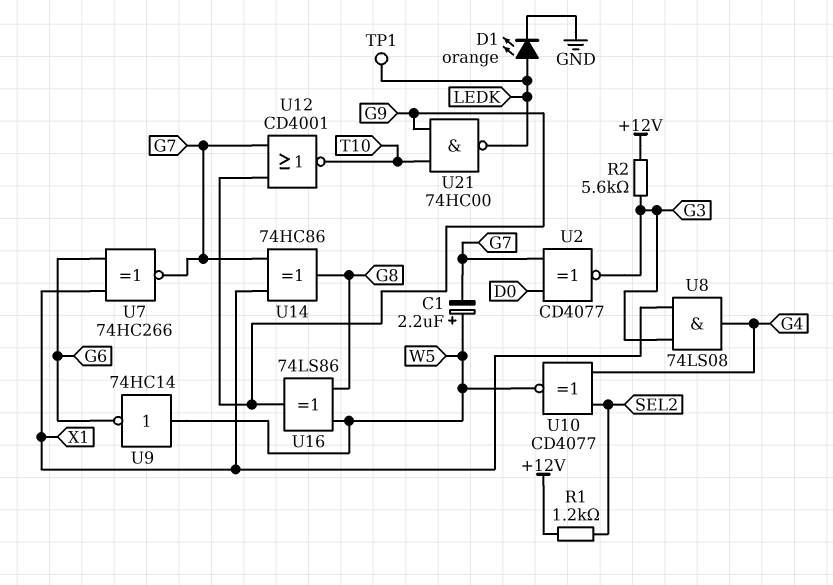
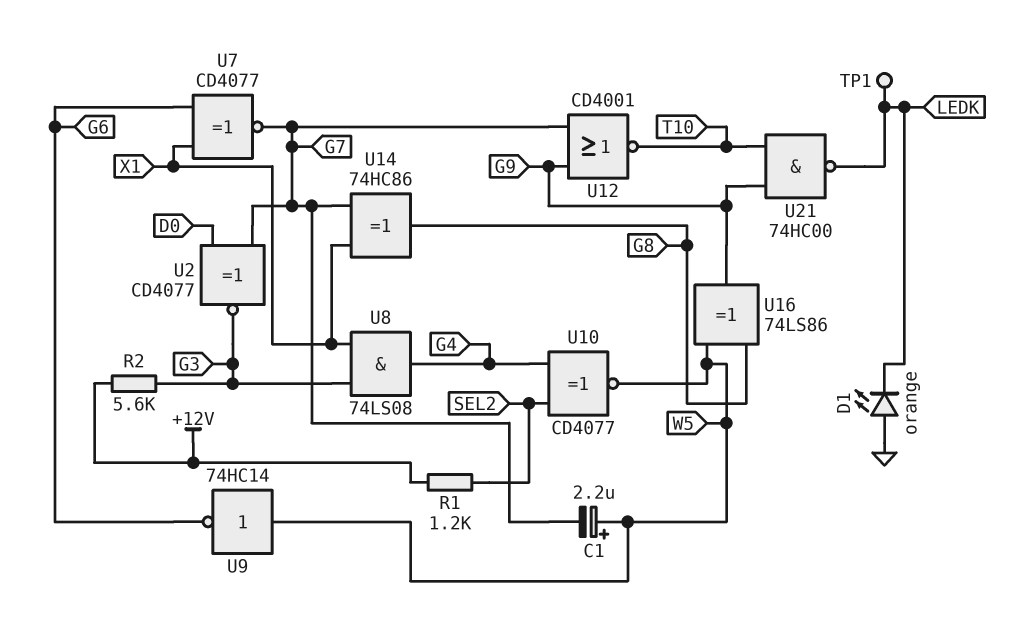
D1: LED orange (A LEDK, K GND) -> LED orange (A GND, K LEDK)
U7: XNOR 74HC266 (in G6, in X1, out G7) -> XNOR CD4077 (in G6, in X1, out G7)

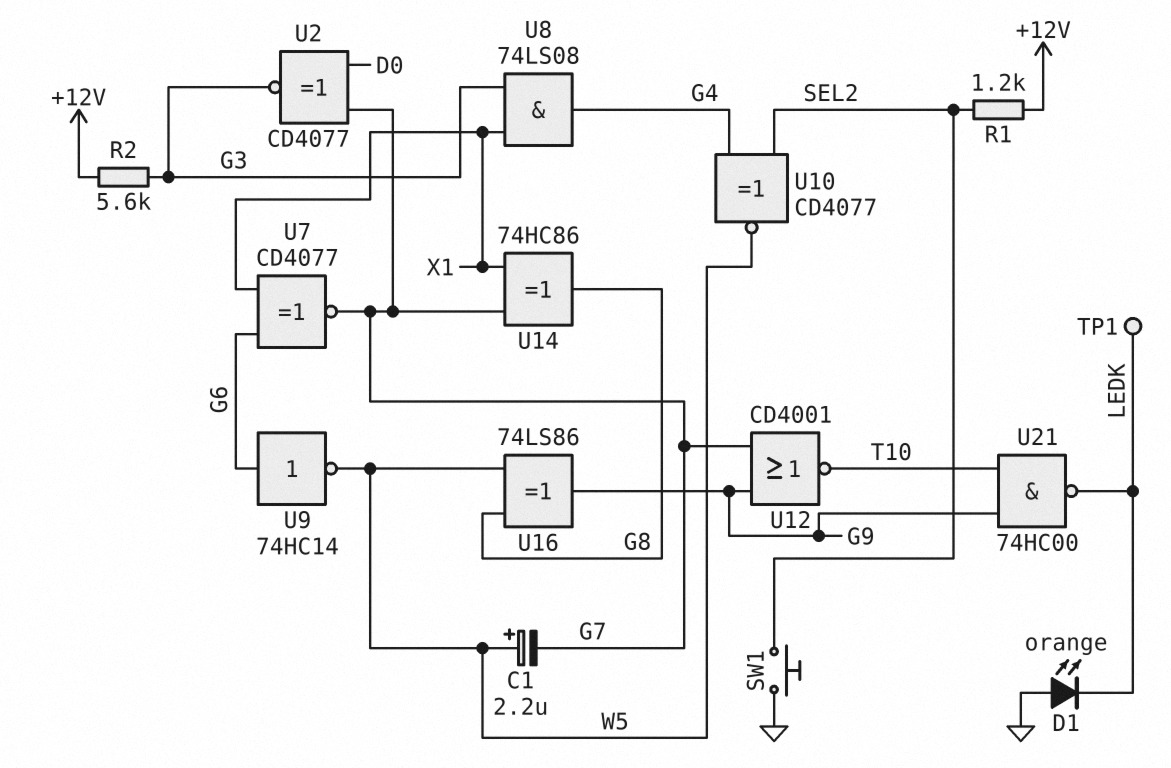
SW1: none -> button (GND, SEL2)
U9: NOT 74HC14 (in W5, out G6) -> NOT 74HC14 (in G6, out W5)

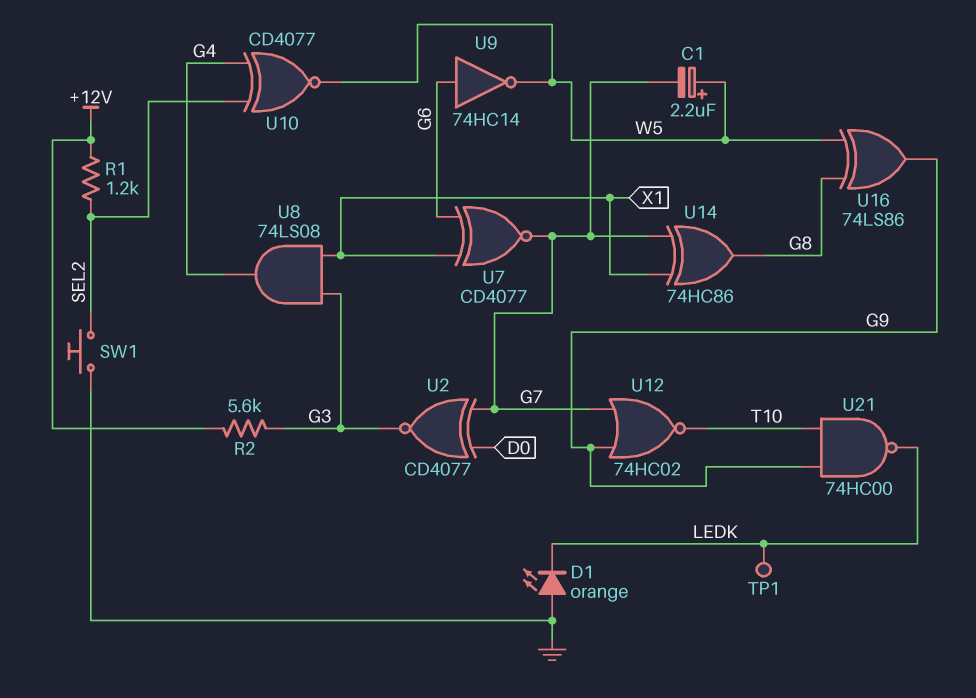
U12: NOR CD4001 (in G7, in G9, out T10) -> NOR 74HC02 (in G7, in G9, out T10)

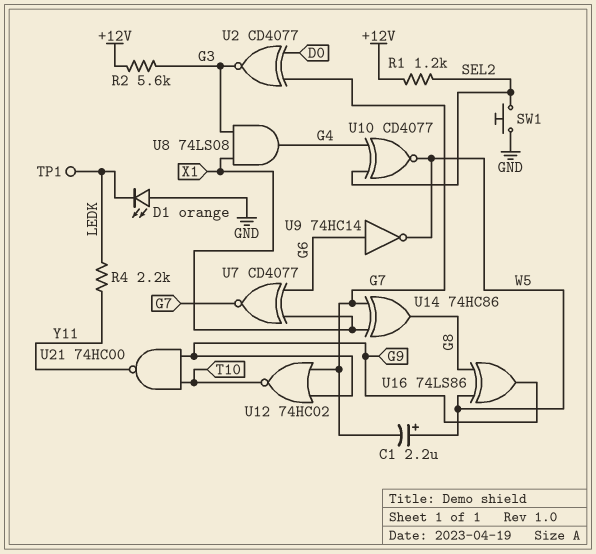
R4: none -> 2.2k (LEDK, Y11)
U21: NAND 74HC00 (in G9, in T10, out LEDK) -> NAND 74HC00 (in G9, in T10, out Y11)

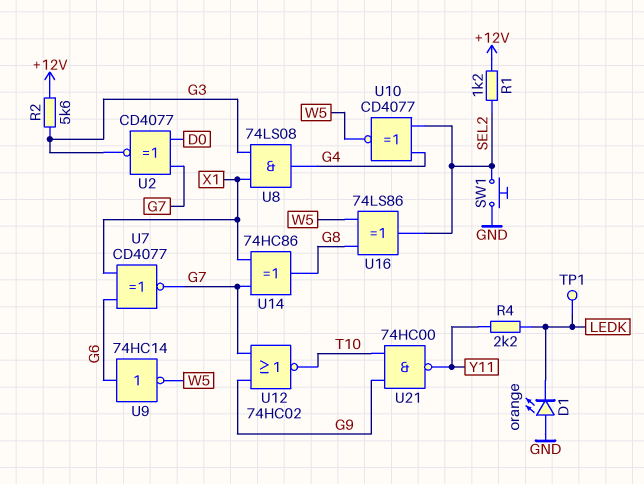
C1: 2.2uF (plus W5, minus G7) -> none
U16: XOR 74LS86 (in G8, in W5, out G9) -> XOR 74LS86 (in G8, in W5, out SEL2)

